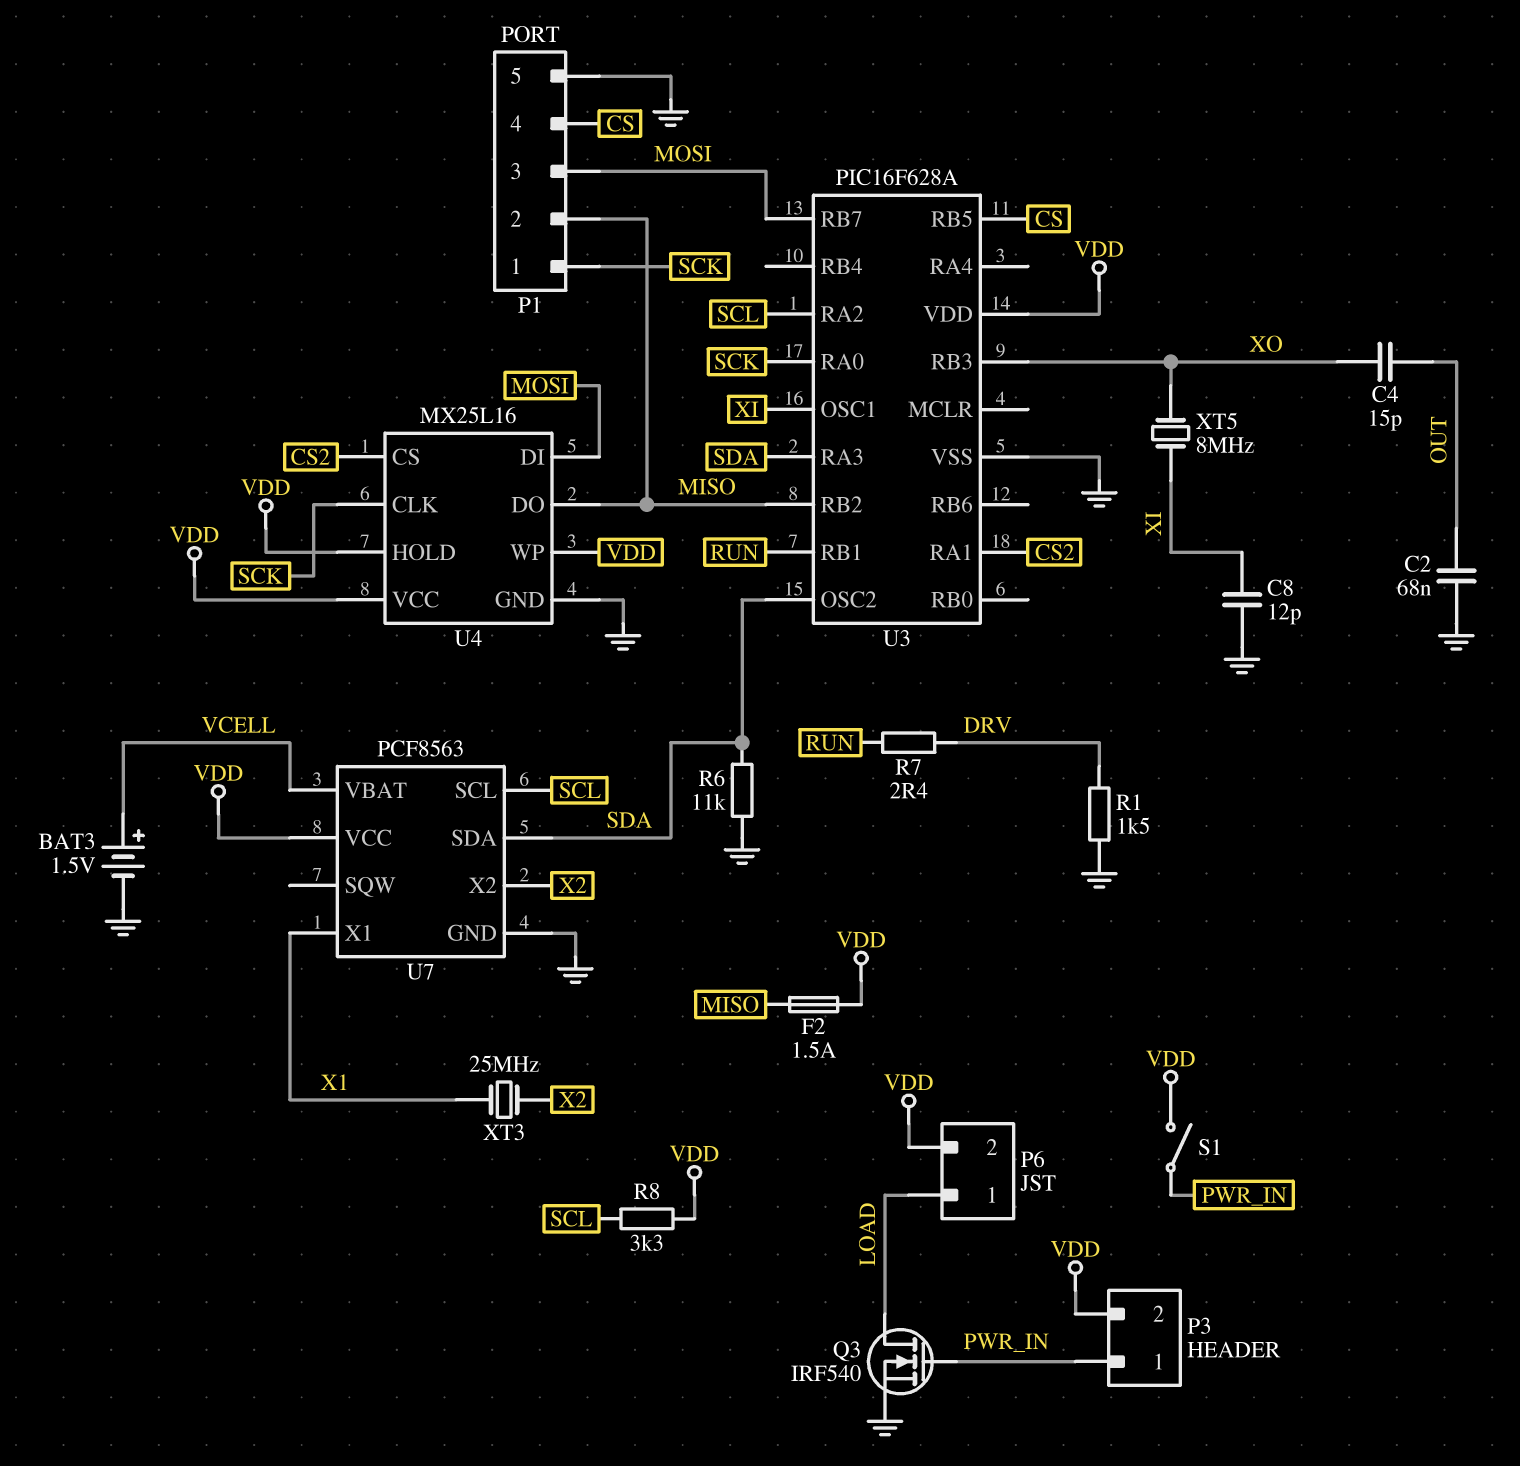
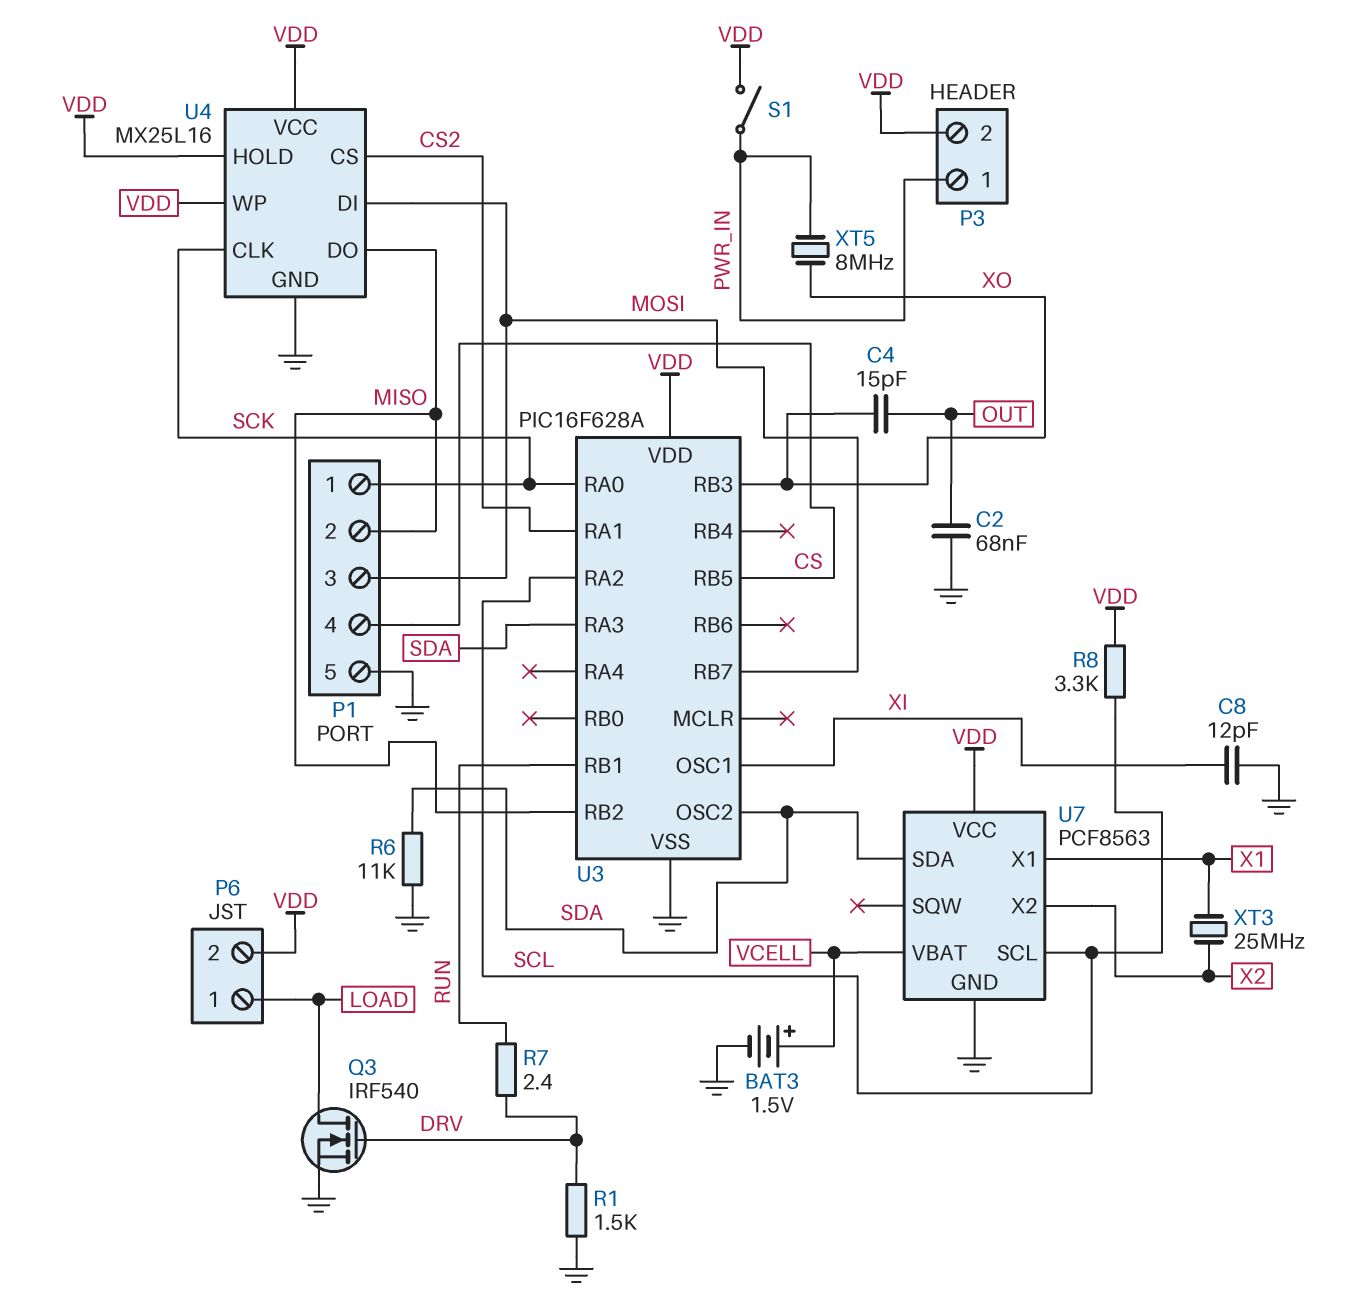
F2: 1.5A (MISO, VDD) -> none
Q3: NMOS IRF540 (G PWR_IN, D LOAD, S GND) -> NMOS IRF540 (G DRV, D LOAD, S GND)
XT5: 8MHz (XI, XO) -> 8MHz (PWR_IN, XO)

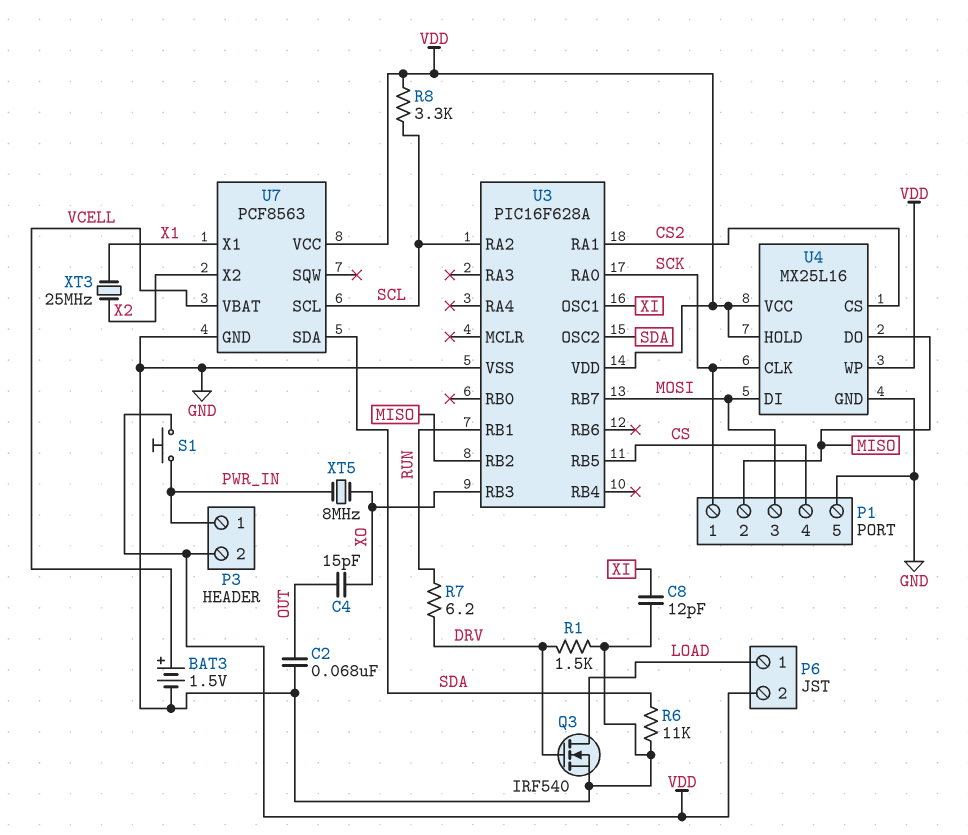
R7: 2.4 (DRV, RUN) -> 6.2 (DRV, RUN)
S1: switch (PWR_IN, VDD) -> button (PWR_IN, VDD)
U3 pin RA3: SDA -> none

